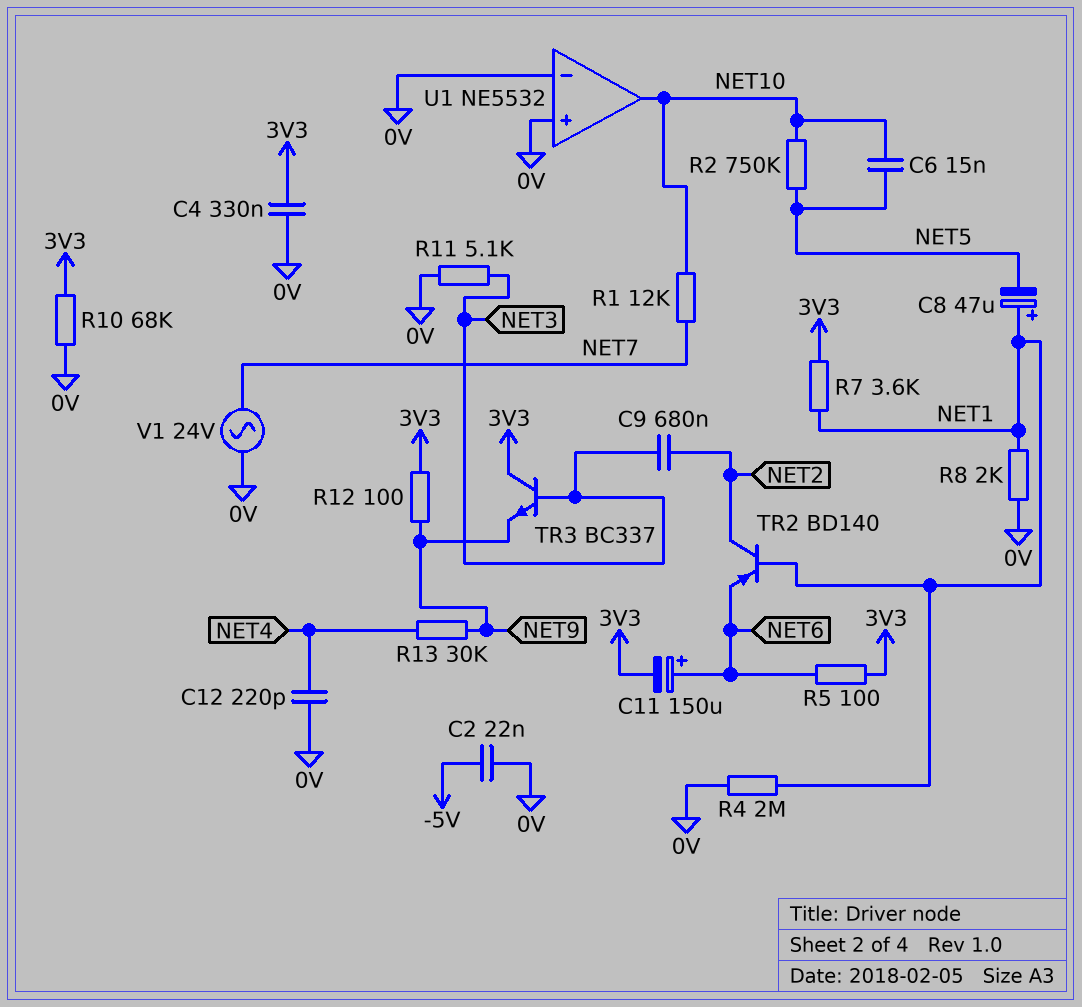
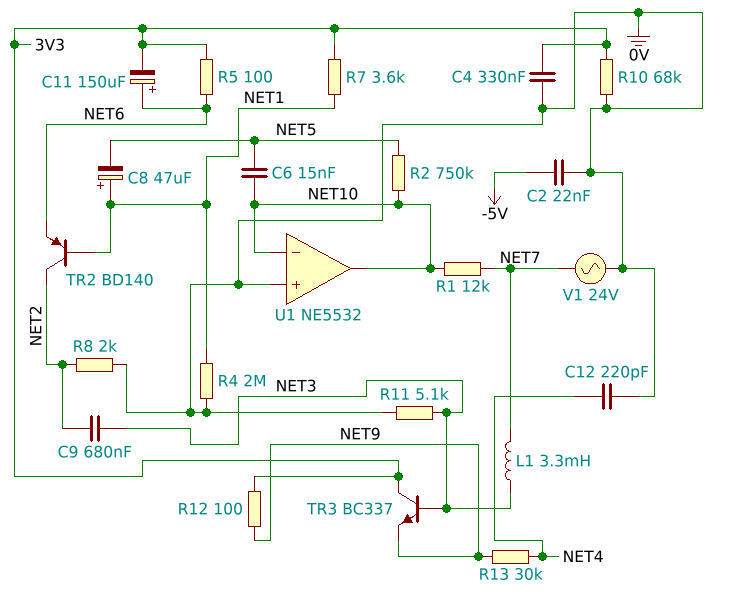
L1: none -> 3.3mH (NET3, NET7)
R8: 2k (0V, NET1) -> 2k (0V, NET2)
U1 pin in-: 0V -> NET10

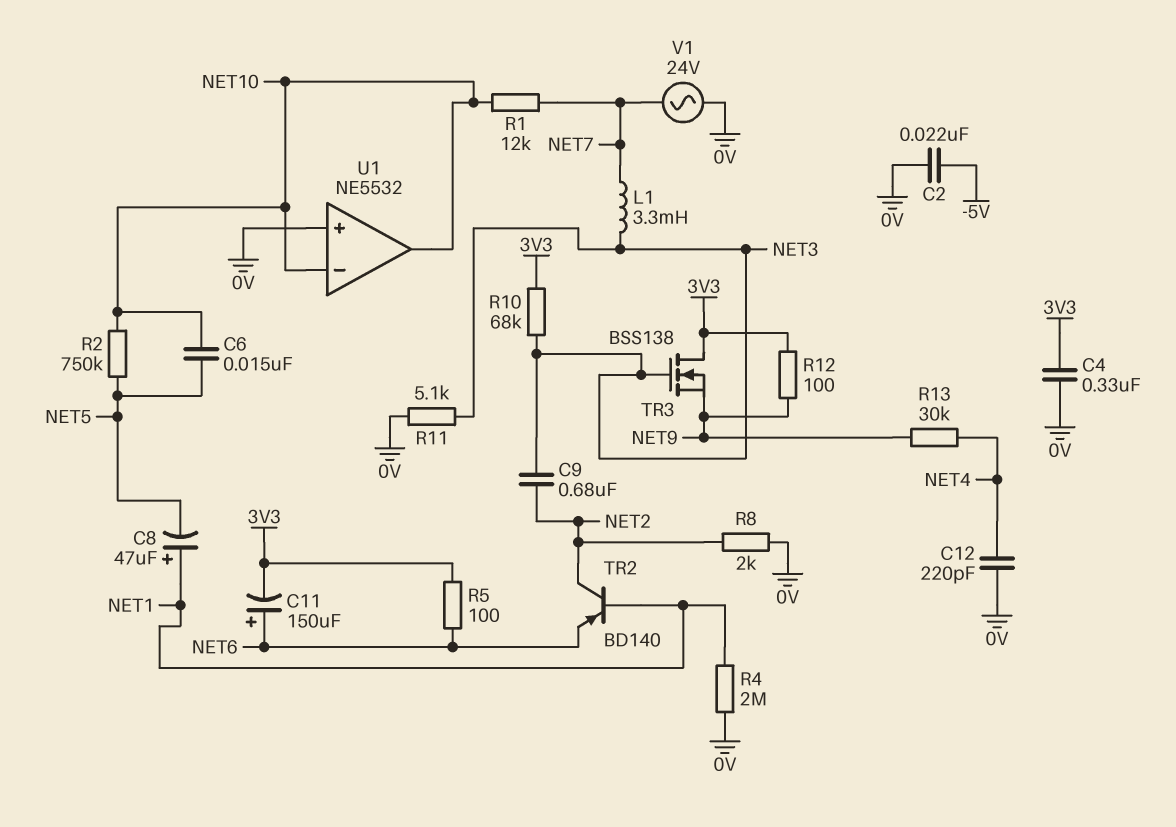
R7: 3.6k (3V3, NET1) -> none
R10: 68k (0V, 3V3) -> 68k (3V3, NET3)
TR3: NPN BC337 (B NET3, C 3V3, E NET9) -> NMOS BSS138 (G NET3, D 3V3, S NET9)

